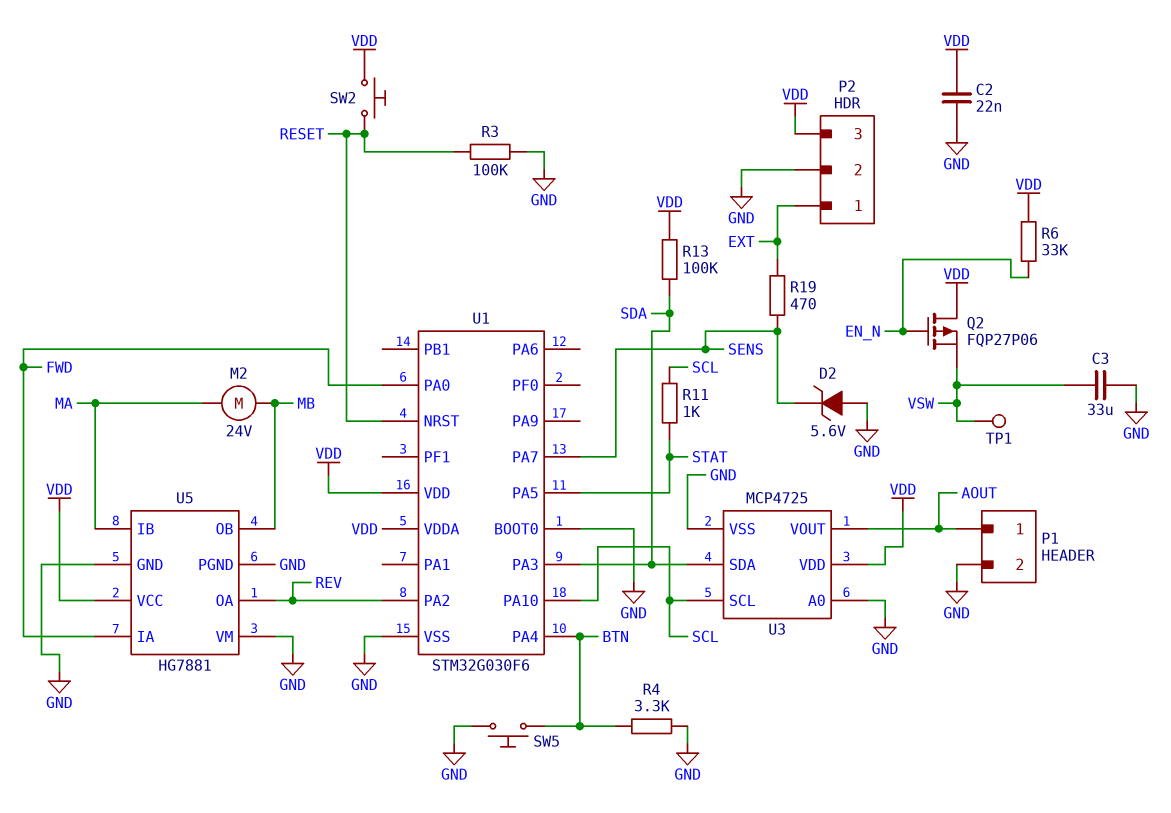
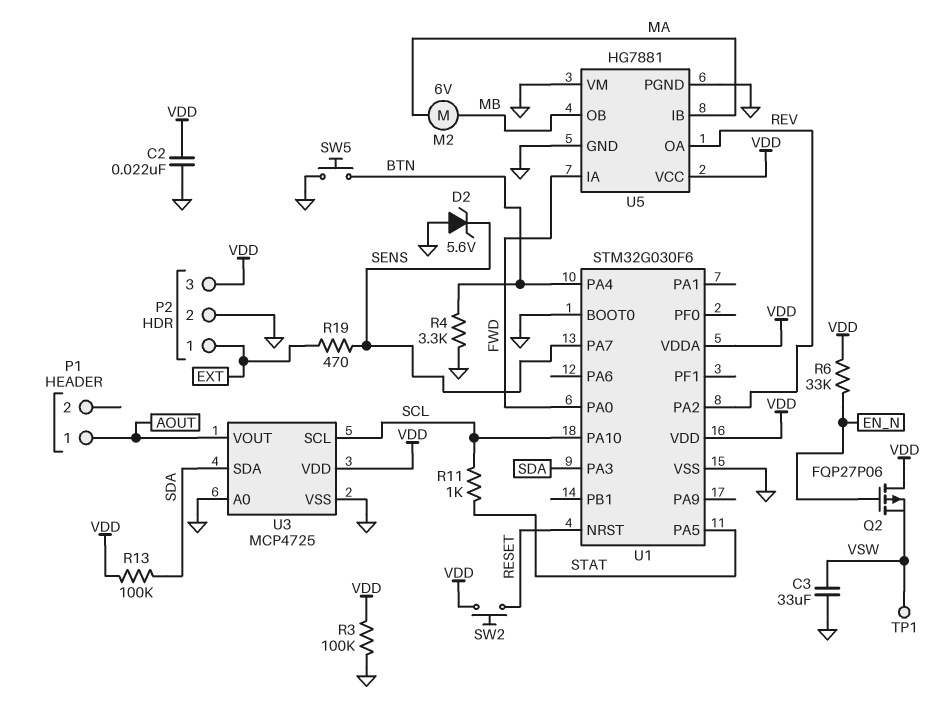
M2: motor 24V (MA, MB) -> motor 6V (MA, MB)
P1 pin 2: GND -> none
R3: 100k (GND, RESET) -> 100k (GND, VDD)

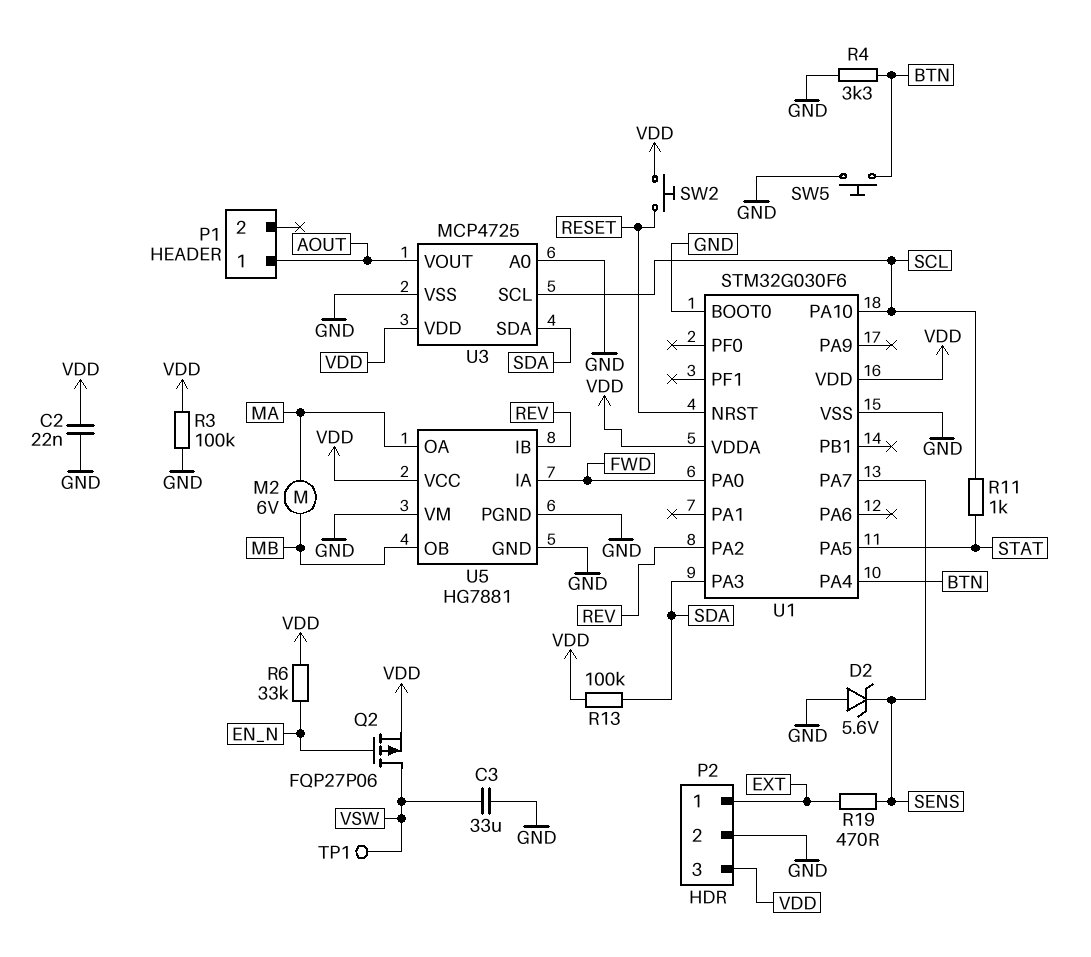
Q2: PMOS FQP27P06 (G EN_N, D VDD, S VSW) -> PMOS FQP27P06 (G EN_N, D VSW, S VDD)
U5 pin IB: MA -> REV
U5 pin OA: REV -> MA

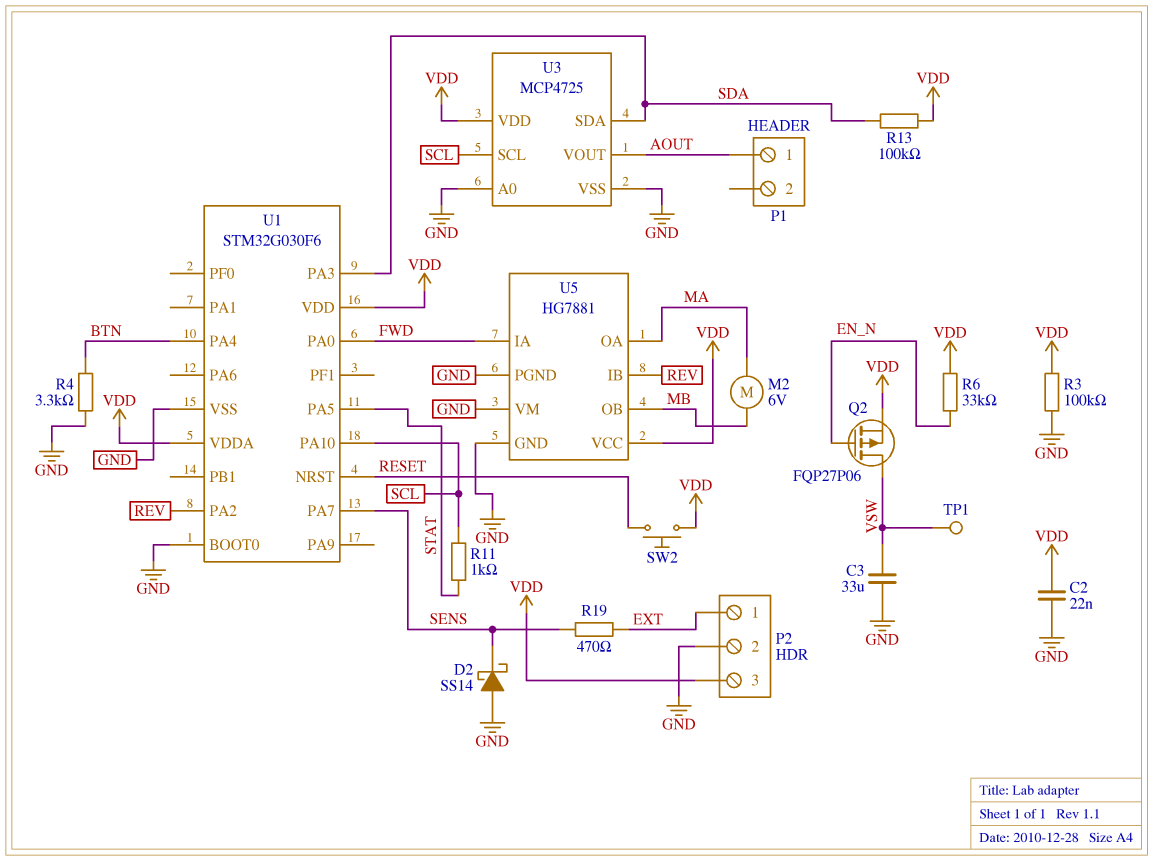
D2: zener 5.6V (A GND, K SENS) -> schottky SS14 (A GND, K SENS)
SW5: button (BTN, GND) -> none

